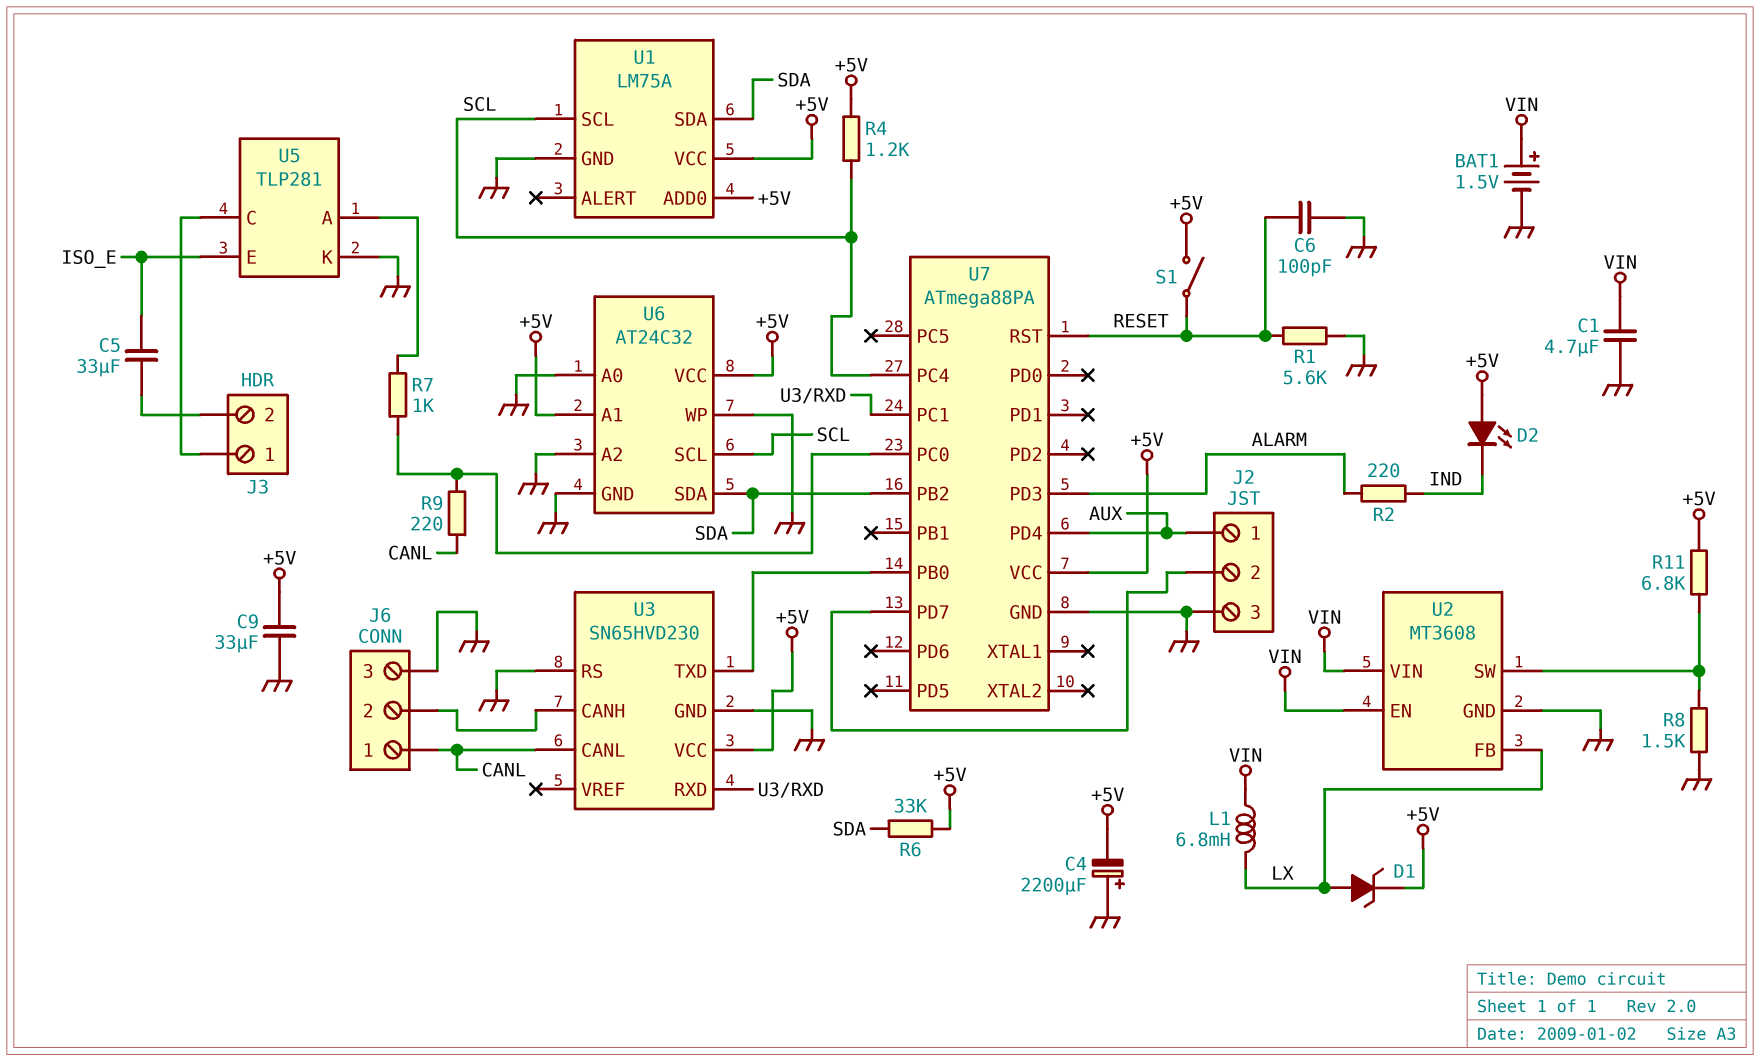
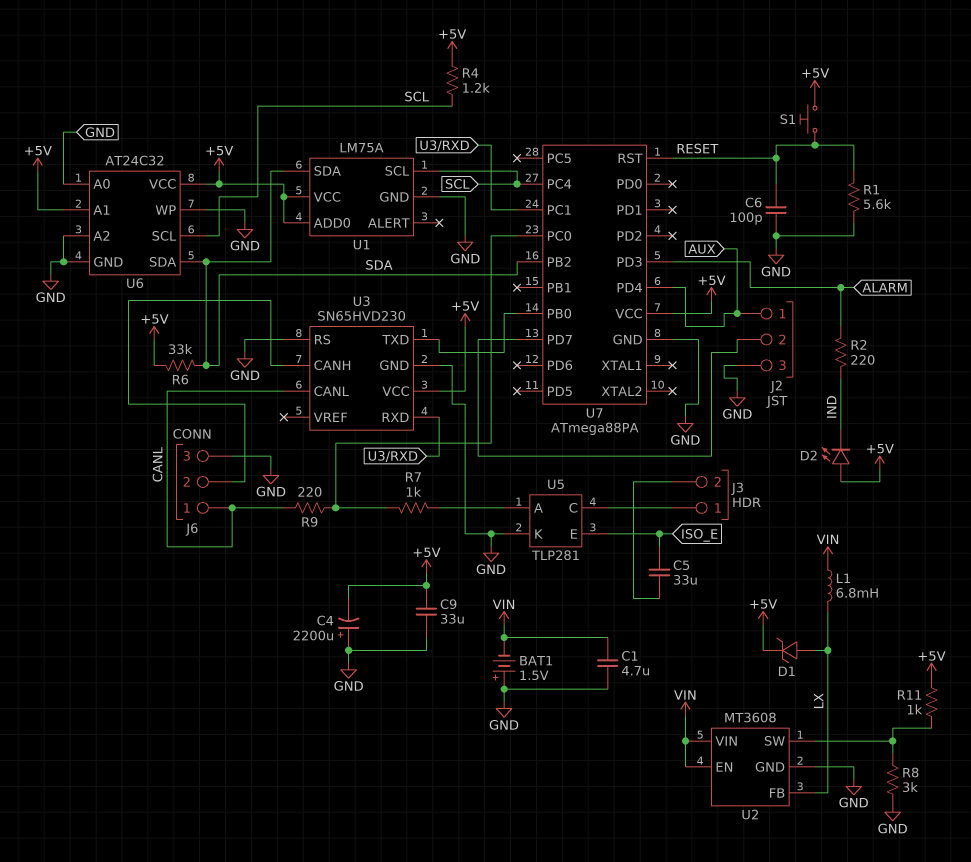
BAT1: 1.5V (plus VIN, minus GND) -> 1.5V (plus GND, minus VIN)
R8: 1.5k (GND, U2/SW) -> 3k (GND, U2/SW)
R11: 6.8k (+5V, U2/SW) -> 1k (+5V, U2/SW)
S1: switch (+5V, RESET) -> button (+5V, RESET)

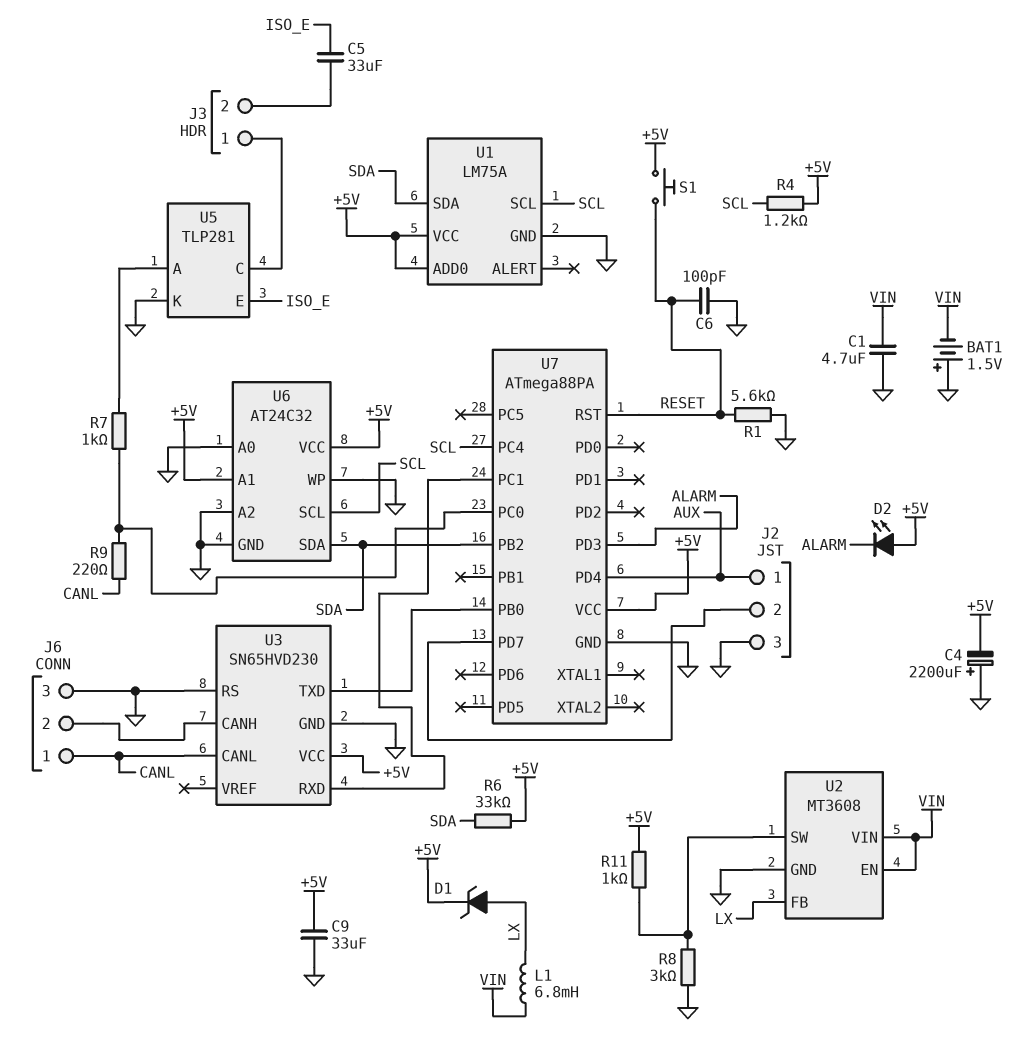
D2: LED (A +5V, K IND) -> LED (A +5V, K ALARM)
R2: 220 (ALARM, IND) -> none

